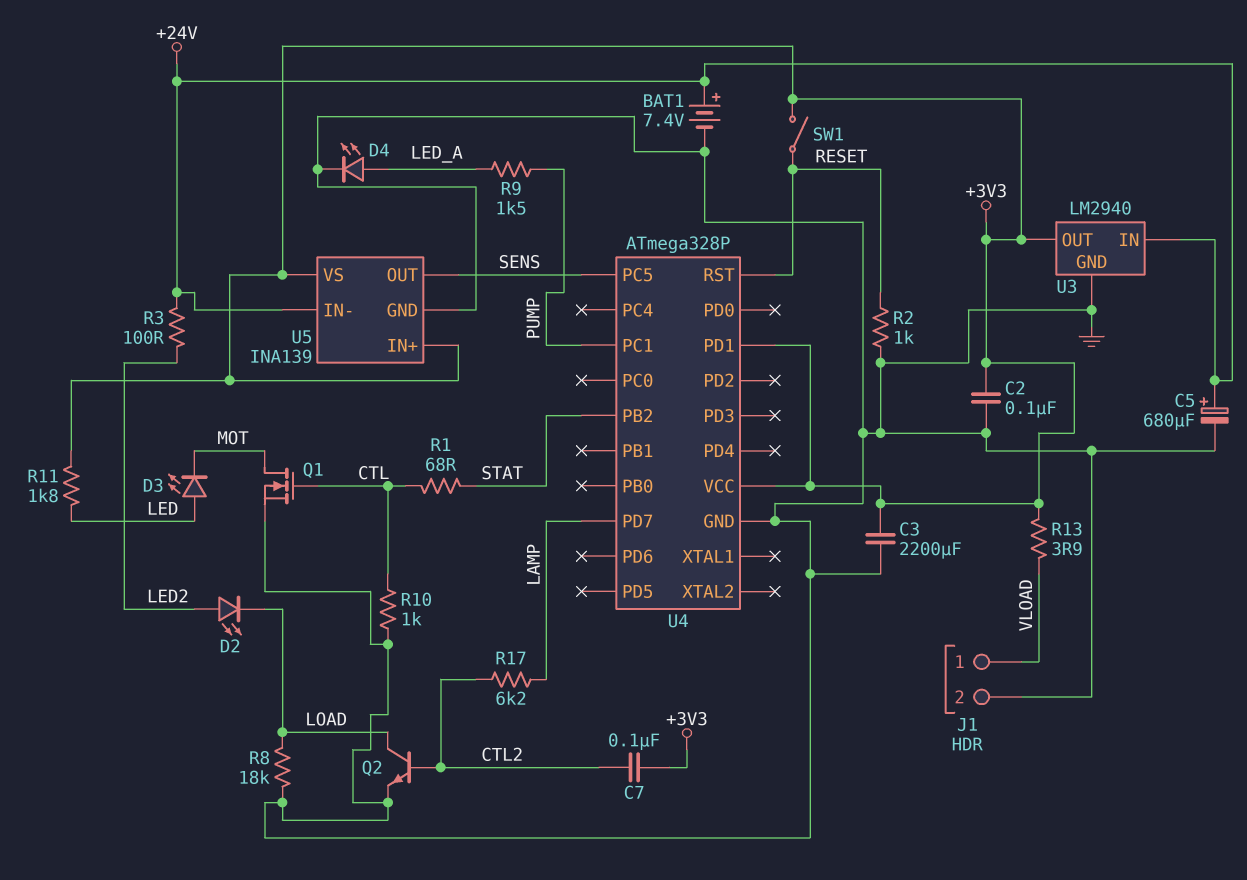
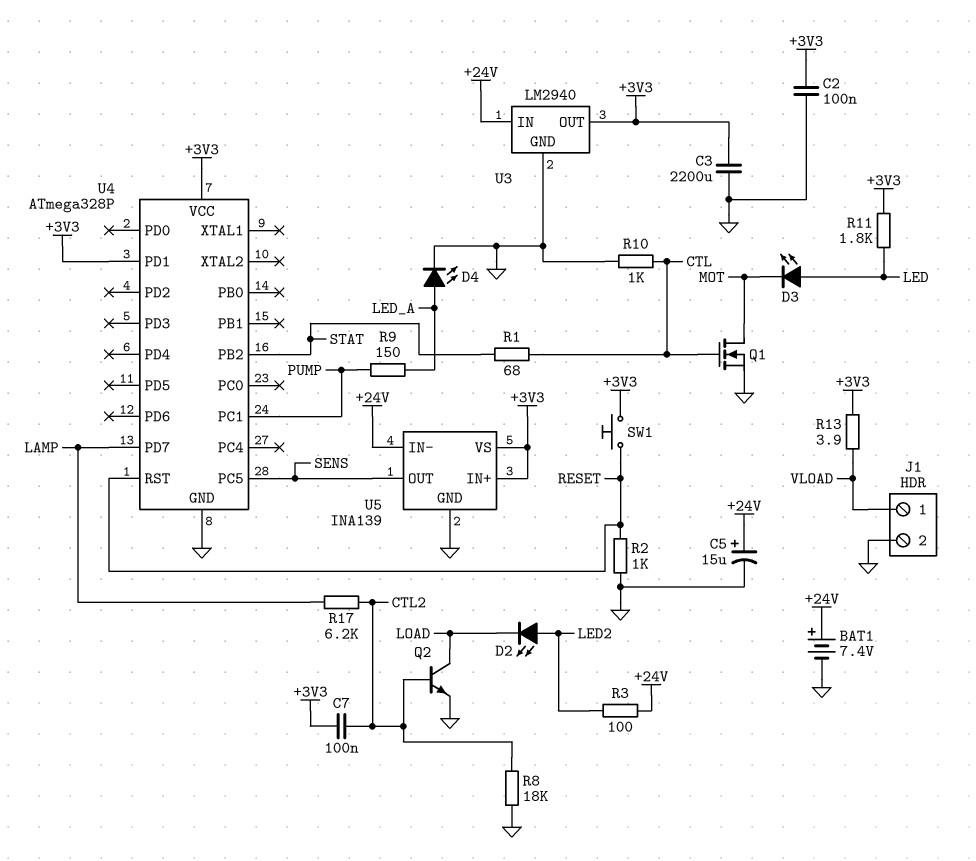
C5: 680uF (plus +24V, minus GND) -> 15uF (plus +24V, minus GND)
R8: 18k (GND, LOAD) -> 18k (CTL2, GND)
R9: 1.5k (LED_A, PUMP) -> 150 (LED_A, PUMP)
SW1: switch (+3V3, RESET) -> button (+3V3, RESET)

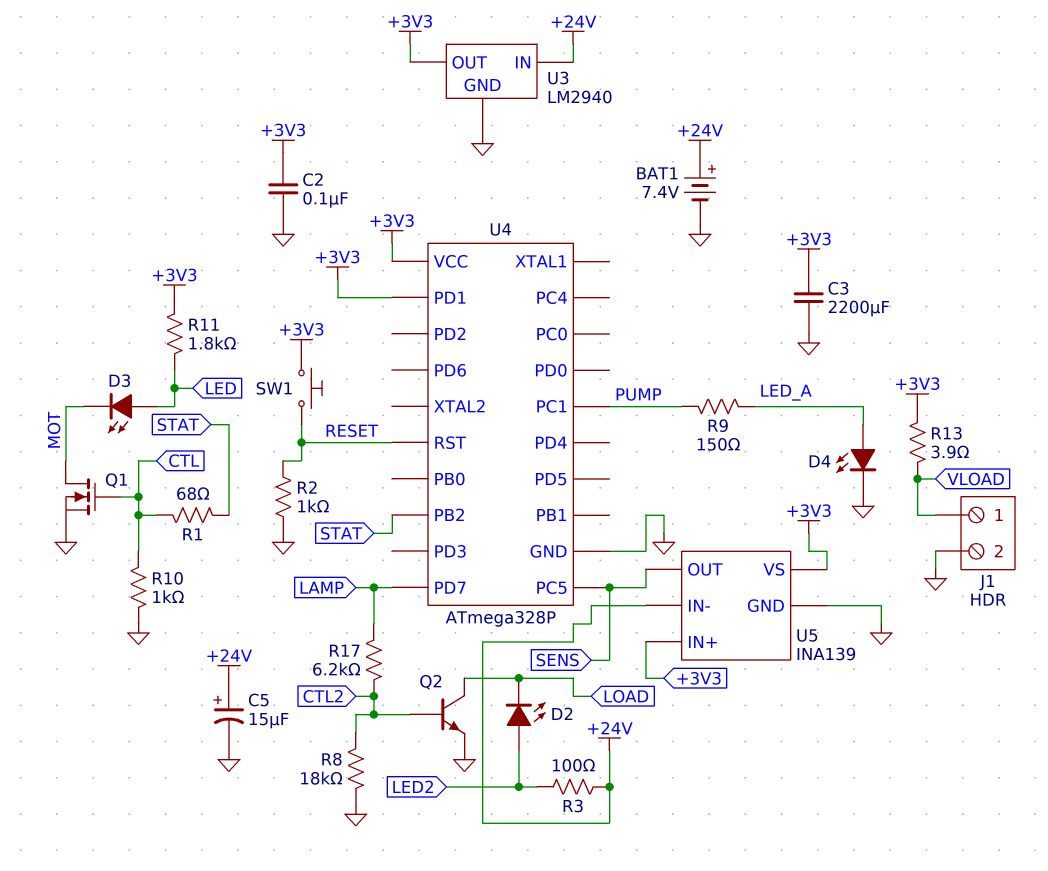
C7: 100nF (+3V3, CTL2) -> none

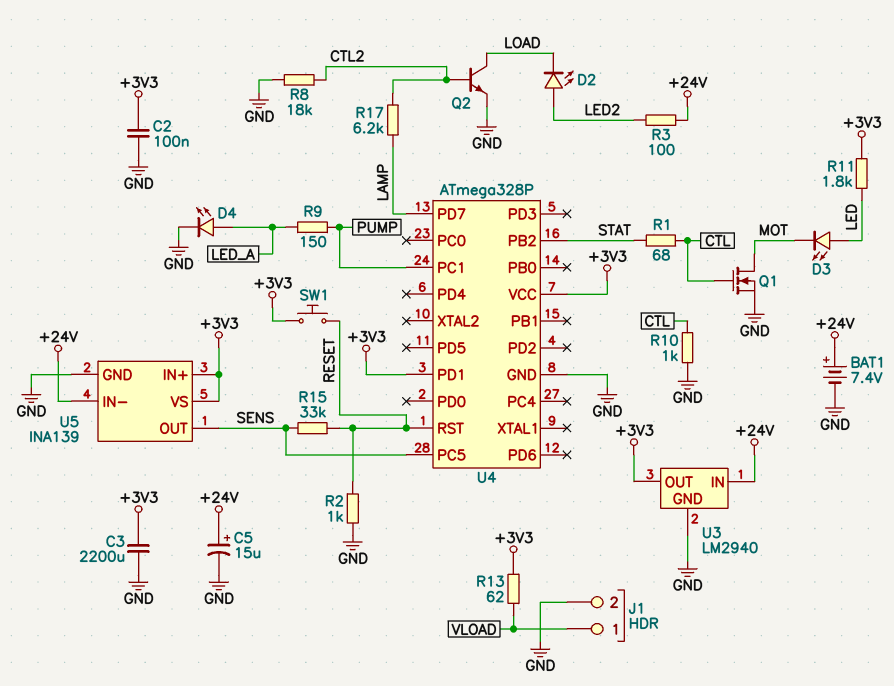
R13: 3.9 (+3V3, VLOAD) -> 62 (+3V3, VLOAD)
R15: none -> 33k (RESET, SENS)

